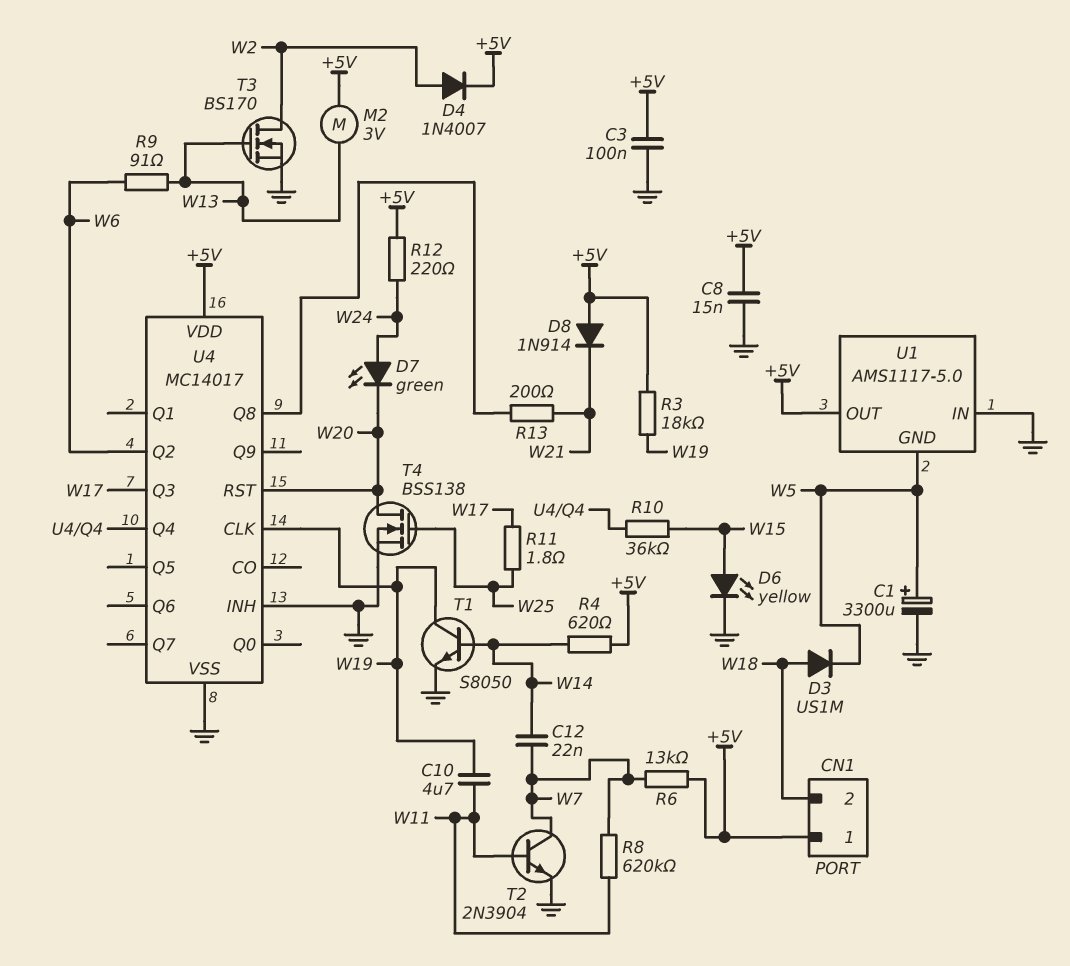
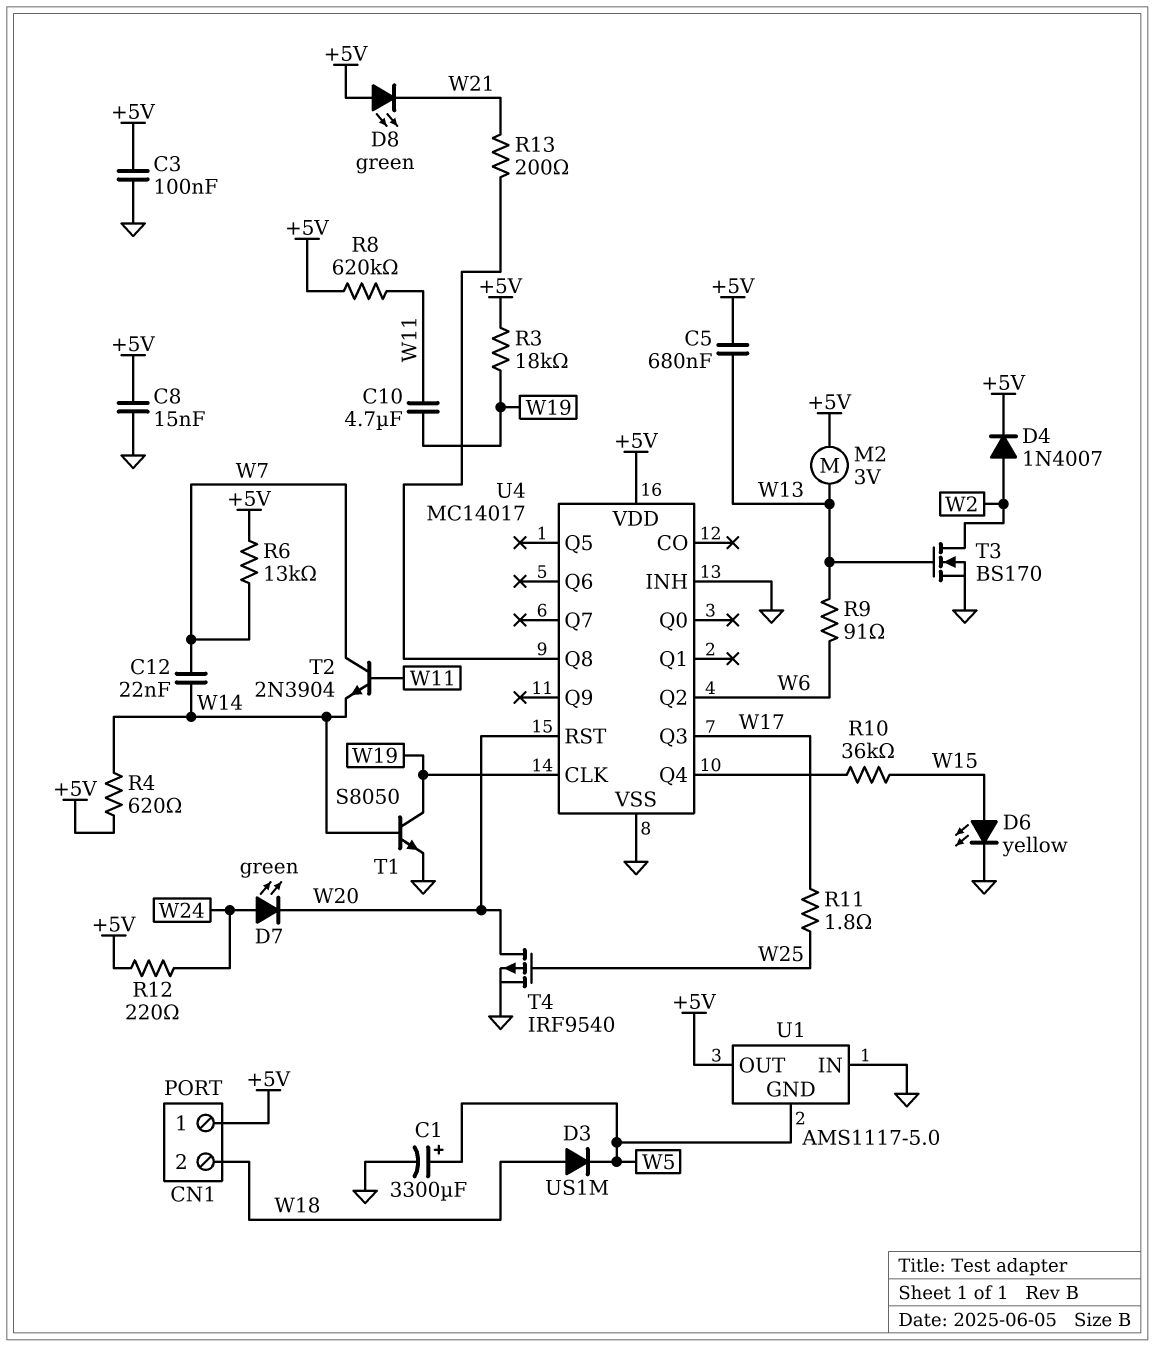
C5: none -> 680nF (+5V, W13)
D8: diode 1N914 (A +5V, K W21) -> LED green (A +5V, K W21)
R8: 620k (W7, W11) -> 620k (+5V, W11)
T2: NPN 2N3904 (B W11, C W7, E GND) -> NPN 2N3904 (B W11, C W7, E W14)
T4: NMOS BSS138 (G W25, D W20, S GND) -> PMOS IRF9540 (G W25, D W20, S GND)

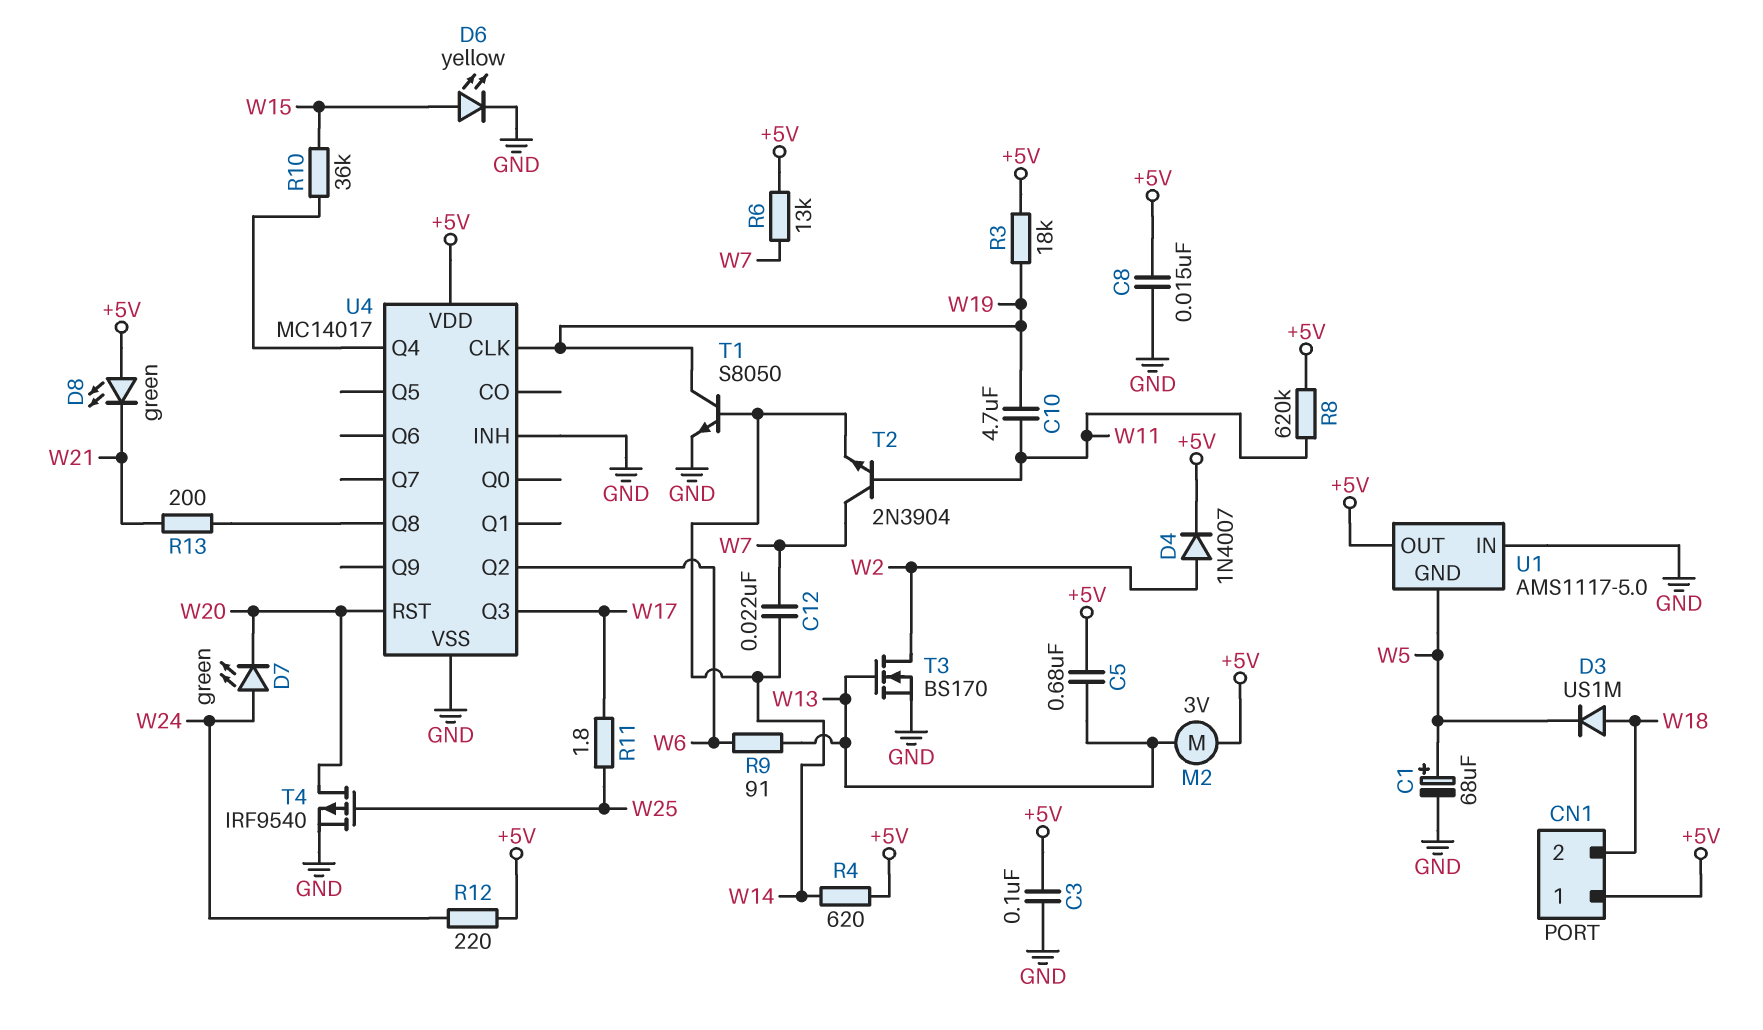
C1: 3300uF (plus W5, minus GND) -> 68uF (plus W5, minus GND)

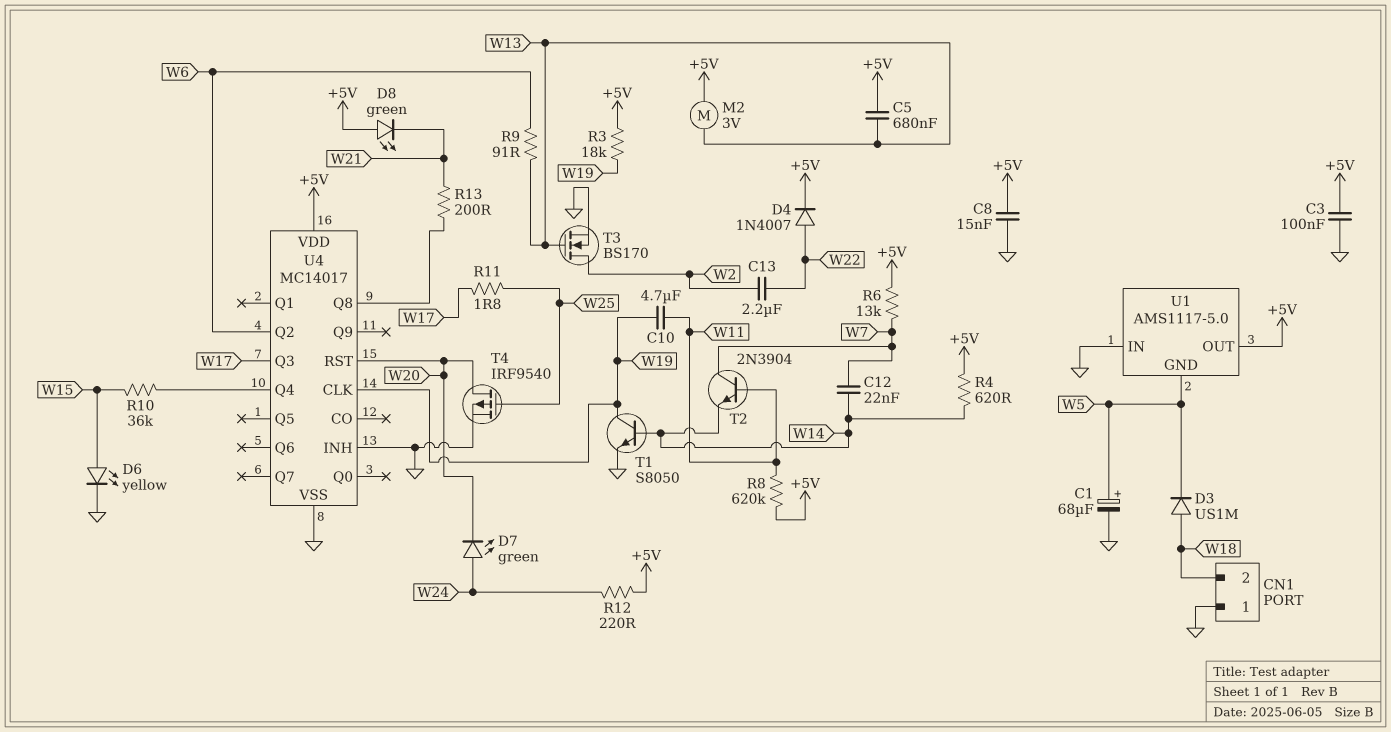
C13: none -> 2.2uF (W2, W22)
CN1 pin 1: +5V -> GND
D4: diode 1N4007 (A W2, K +5V) -> diode 1N4007 (A W22, K +5V)

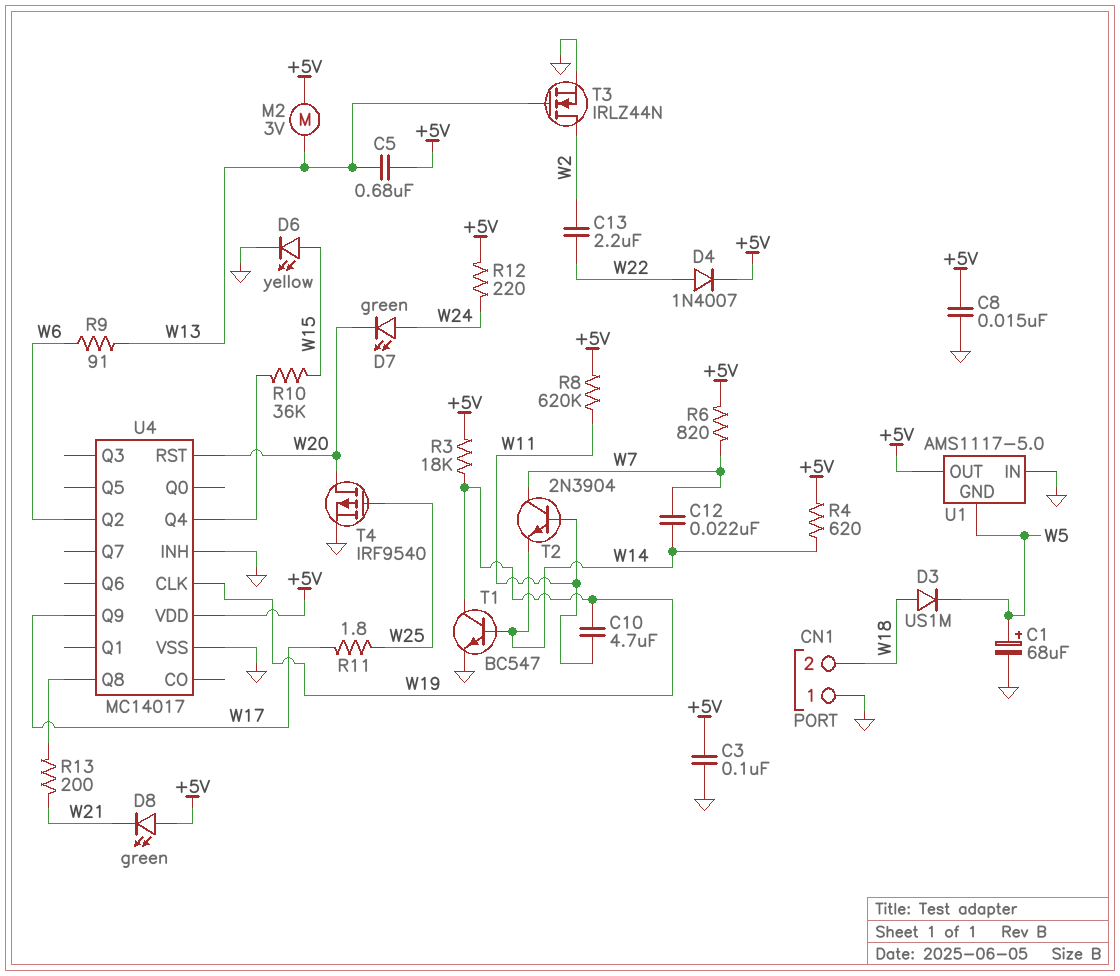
R6: 13k (+5V, W7) -> 820 (+5V, W7)
T1: NPN S8050 (B W14, C W19, E GND) -> NPN BC547 (B W14, C W19, E GND)
T3: NMOS BS170 (G W13, D W2, S GND) -> NMOS IRLZ44N (G W13, D W2, S GND)
U4 pin Q3: W17 -> none
U4 pin Q9: none -> W17

